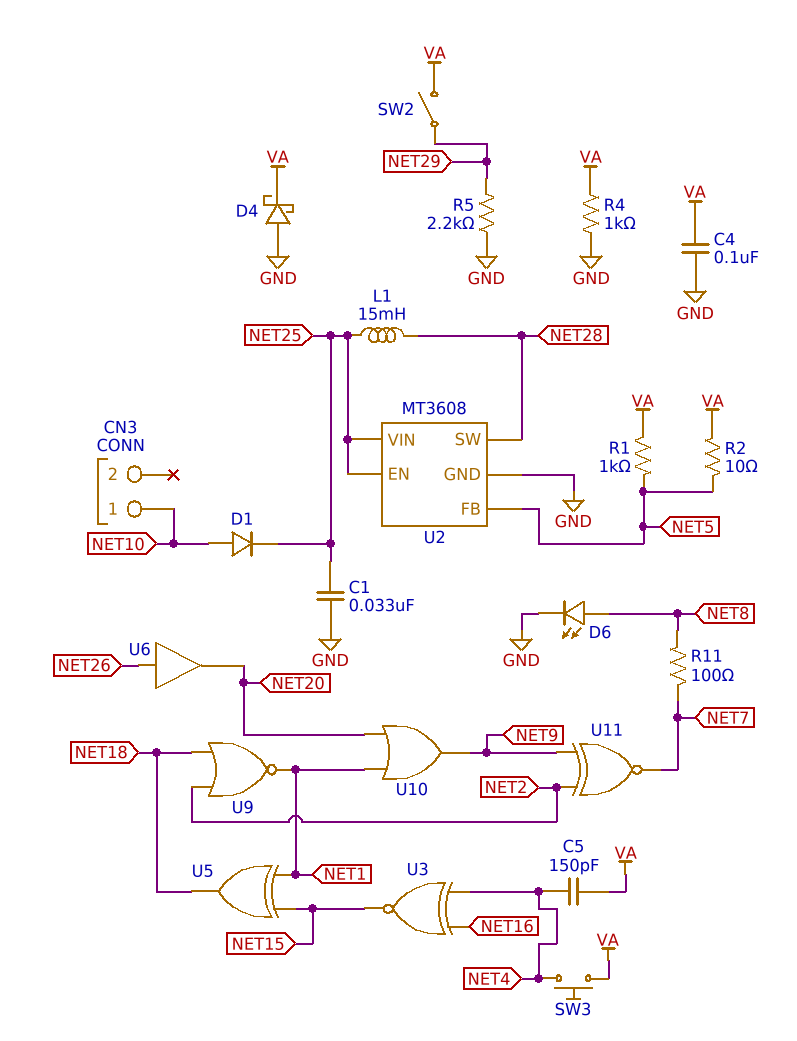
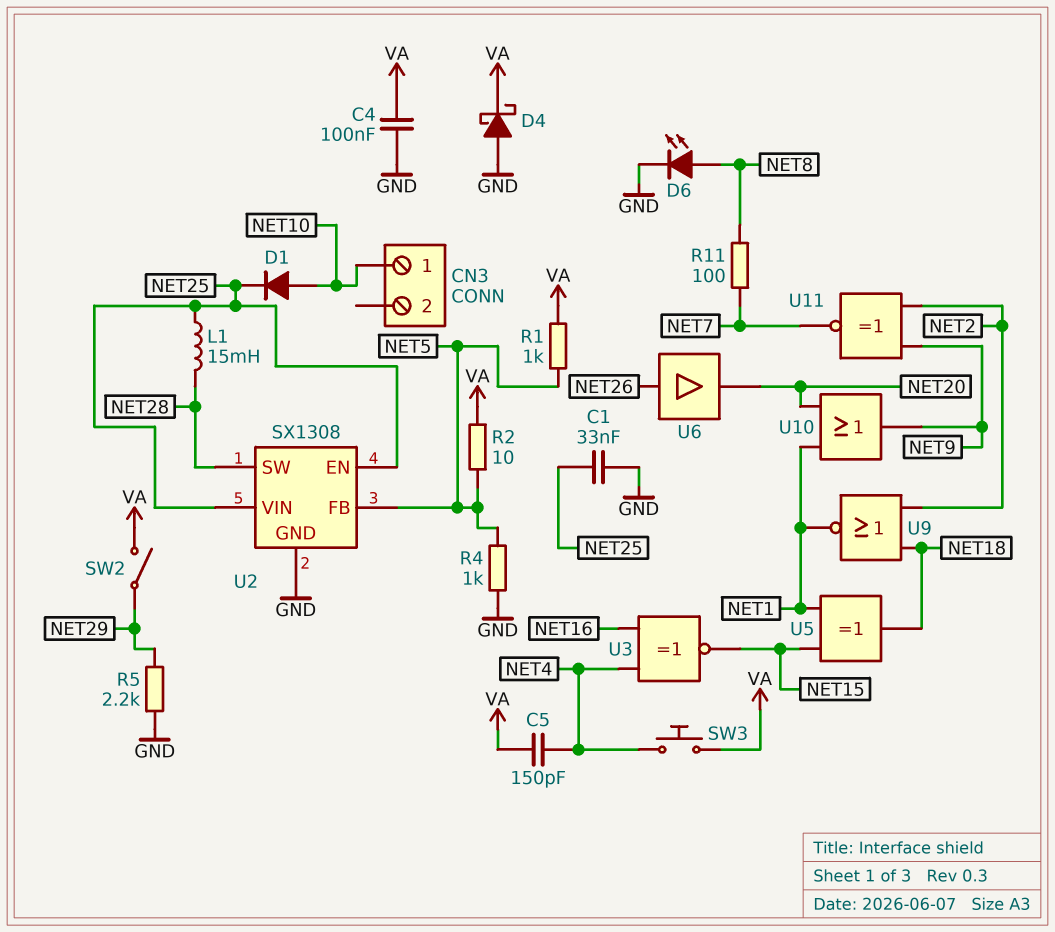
R4: 1k (GND, VA) -> 1k (GND, NET5)
U2: MT3608 -> SX1308

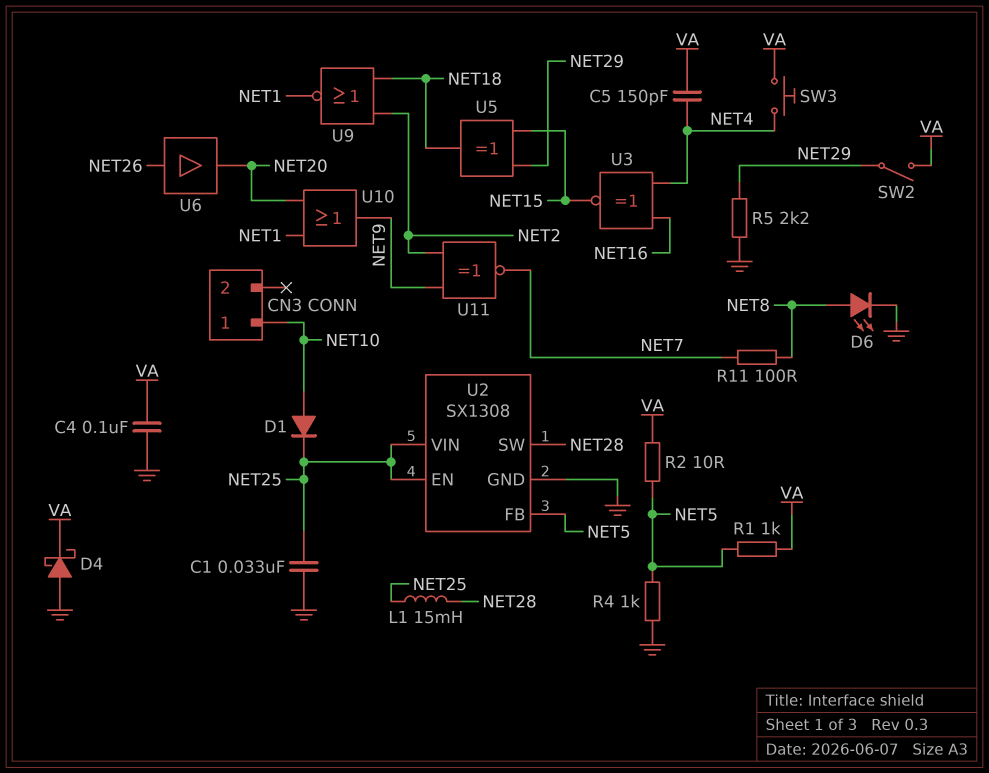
U5: XOR (in NET1, in NET15, out NET18) -> XOR (in NET15, in NET29, out NET18)

